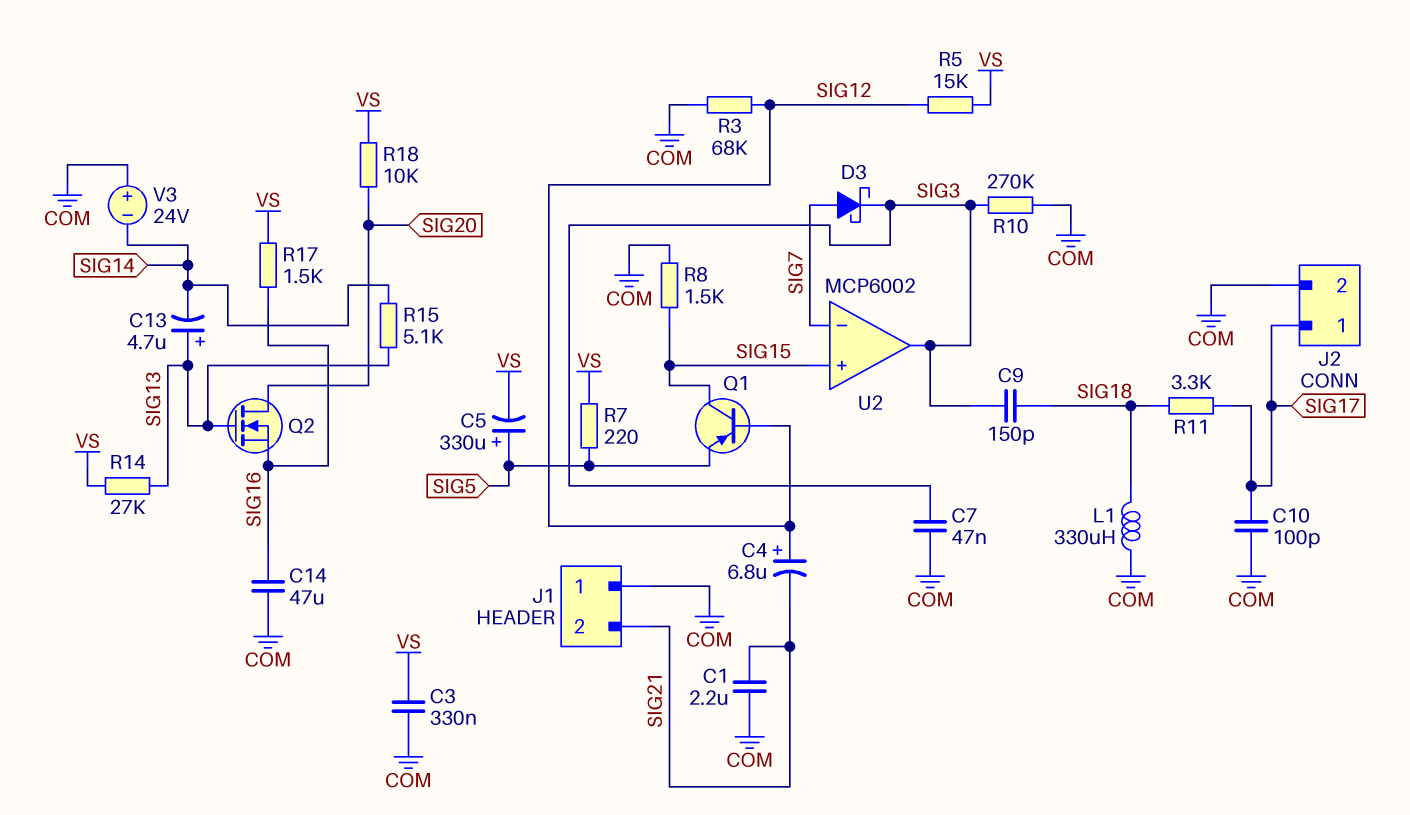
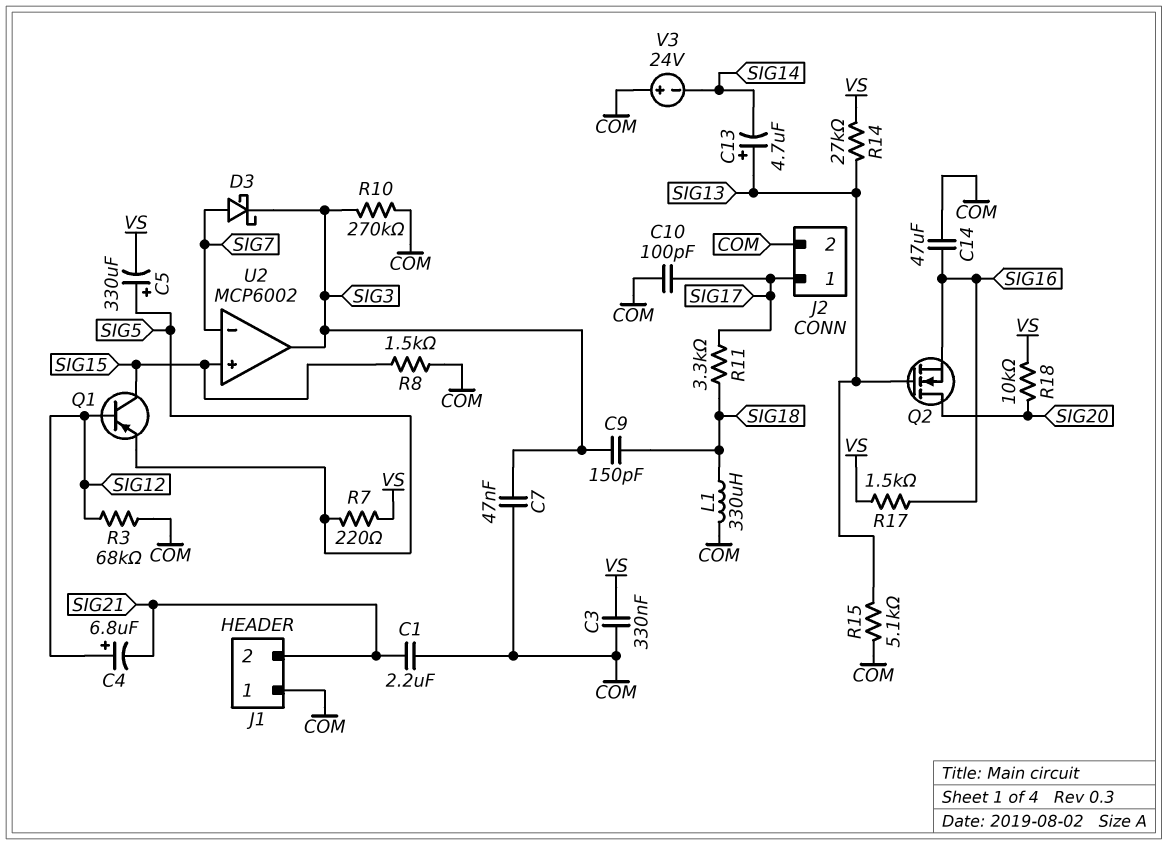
R5: 15k (SIG12, VS) -> none
R15: 5.1k (SIG13, SIG14) -> 5.1k (COM, SIG13)

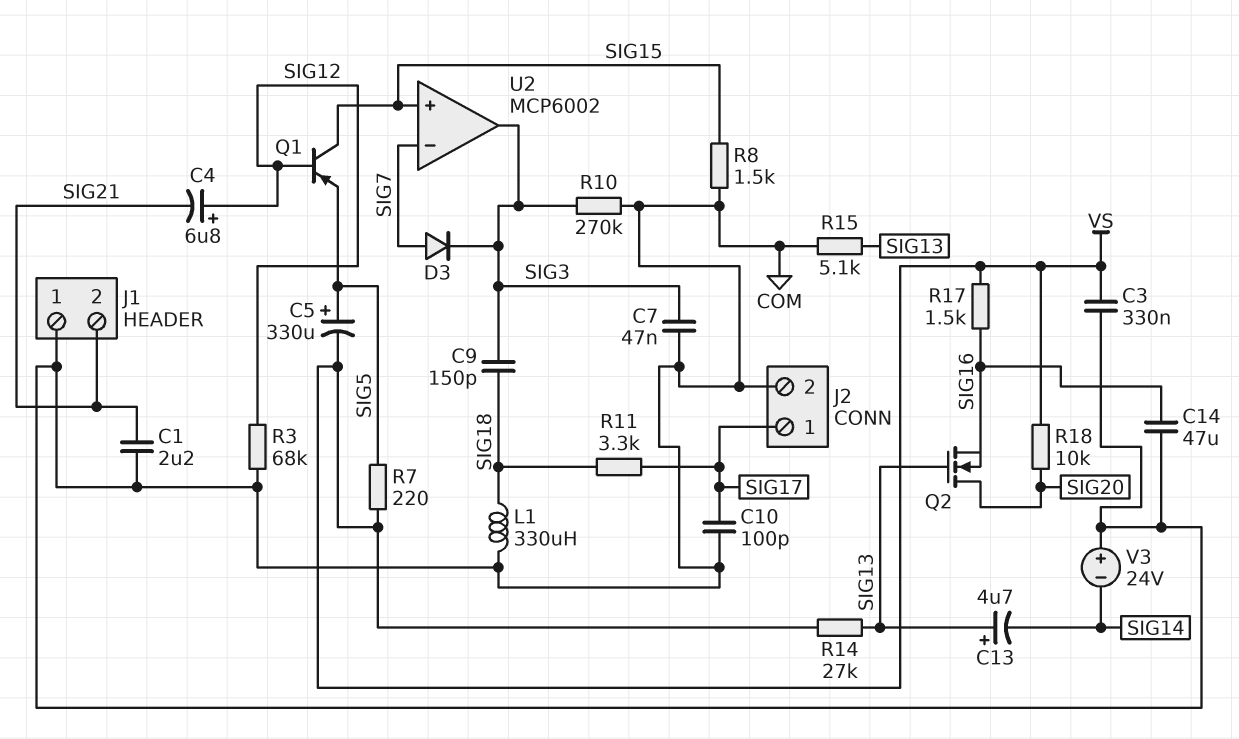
D3: schottky (A SIG7, K SIG3) -> diode (A SIG7, K SIG3)

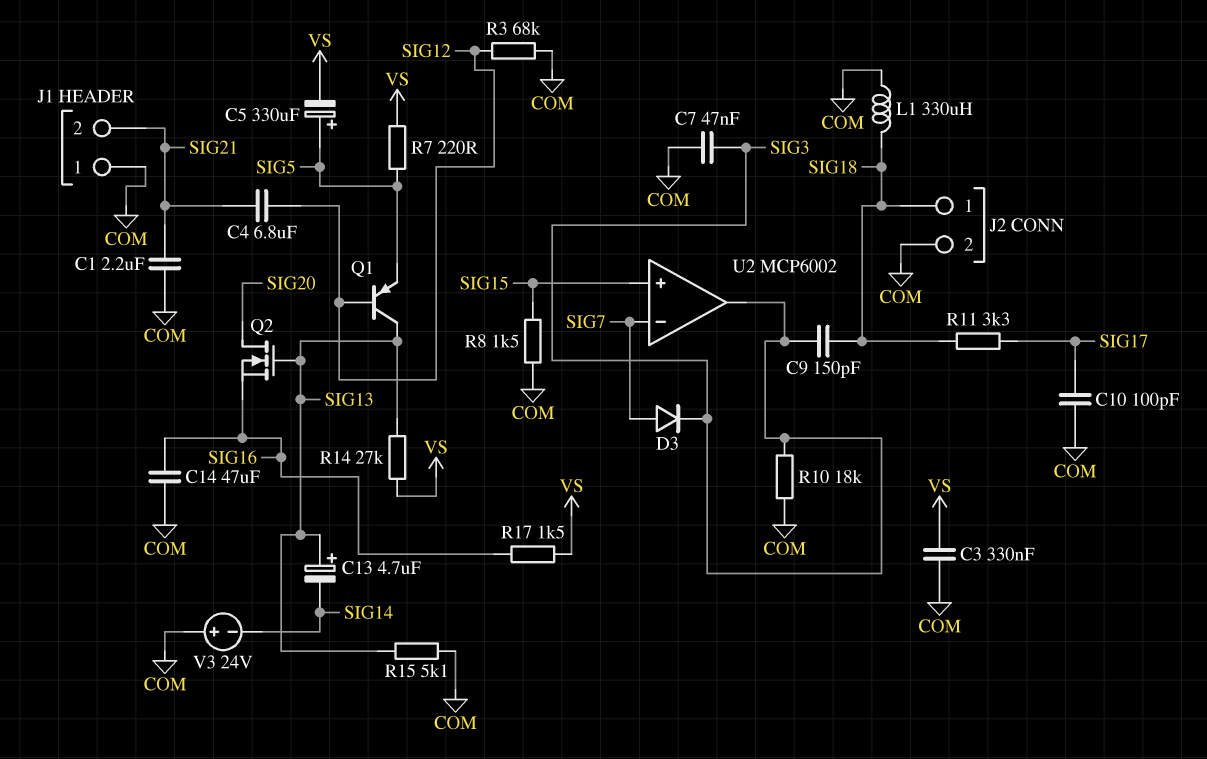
C4: 6.8uF (plus SIG12, minus SIG21) -> 6.8uF (SIG12, SIG21)
J2 pin 1: SIG17 -> SIG18
Q1: PNP (B SIG12, C SIG15, E SIG5) -> PNP (B SIG12, C SIG13, E SIG5)
R10: 270k (COM, SIG3) -> 18k (COM, SIG3)
R18: 10k (SIG20, VS) -> none

